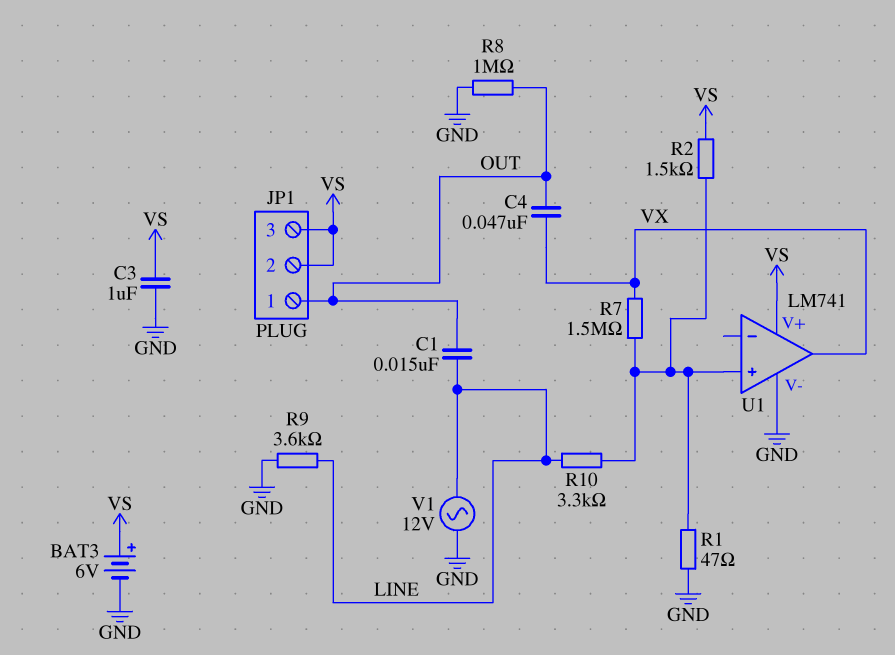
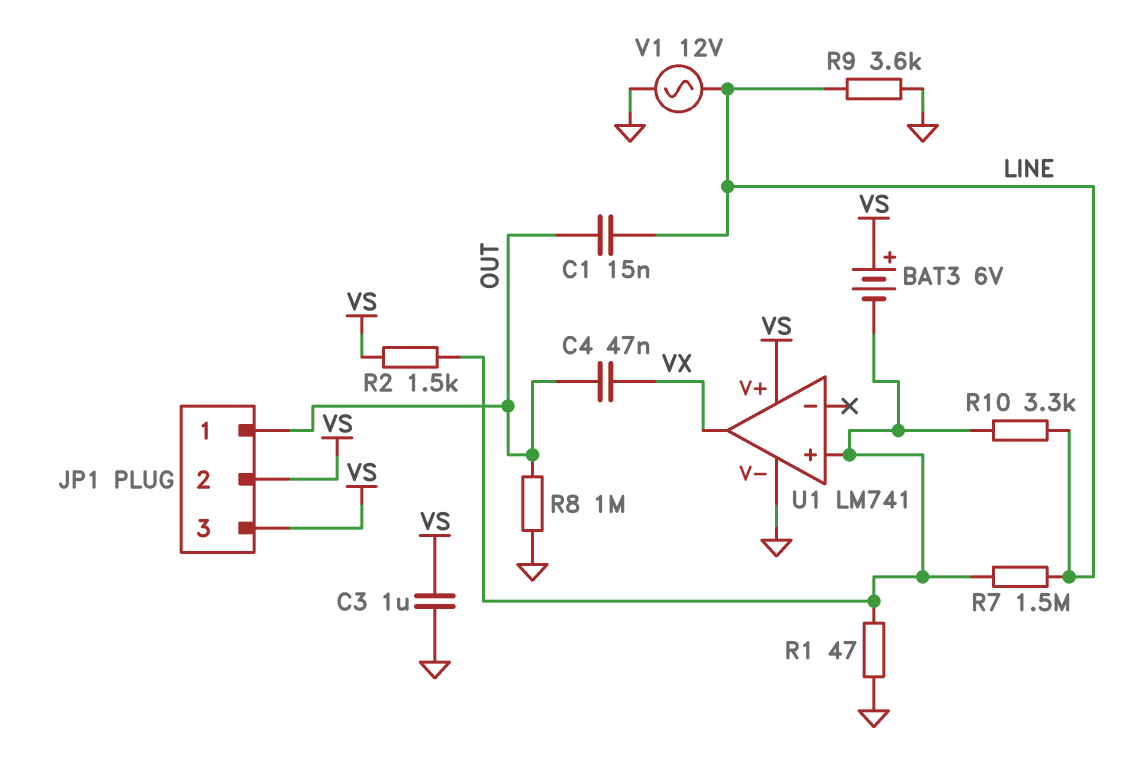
BAT3: 6V (plus VS, minus GND) -> 6V (plus VS, minus U1/in+)
R7: 1.5M (U1/in+, VX) -> 1.5M (LINE, U1/in+)

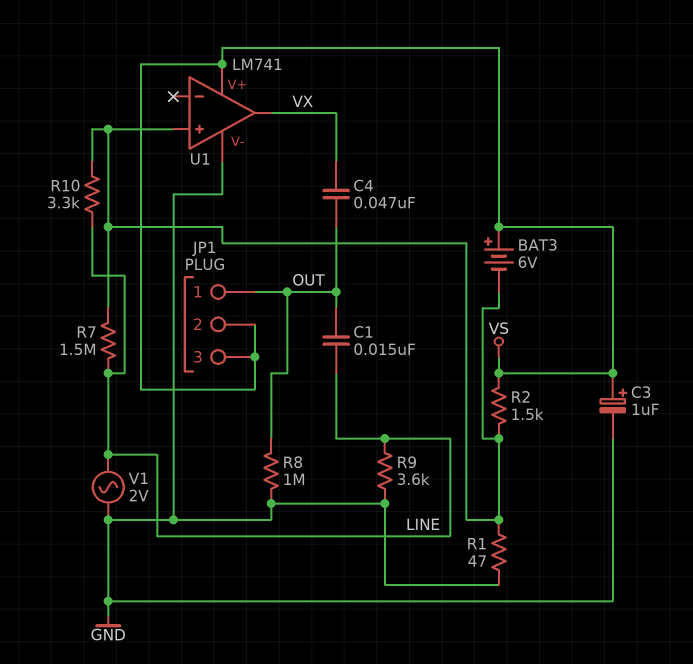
C3: 1uF (GND, VS) -> 1uF (plus VS, minus GND)
V1: AC 12V (GND, LINE) -> AC 2V (GND, LINE)

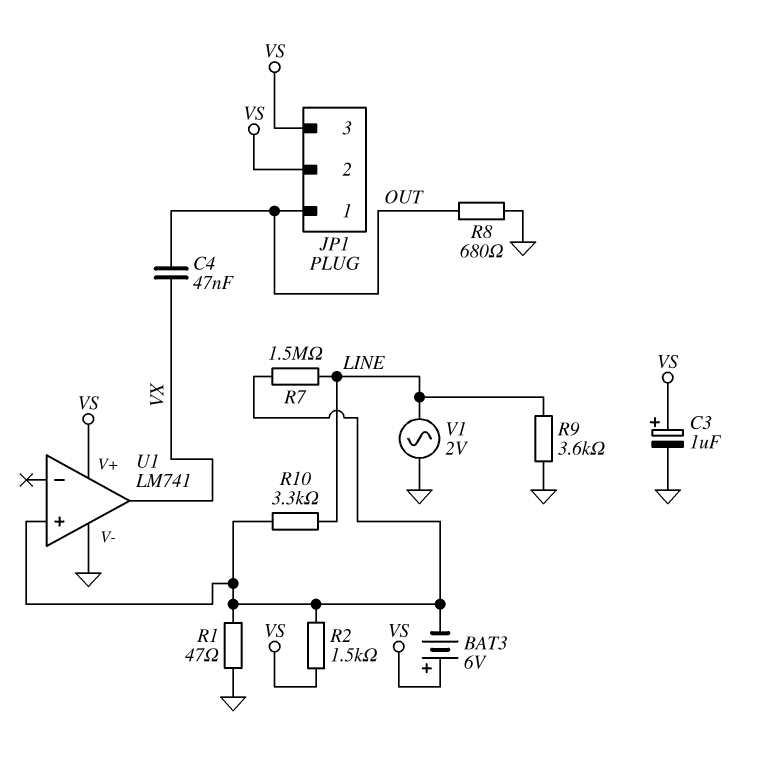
C1: 15nF (LINE, OUT) -> none
R8: 1M (GND, OUT) -> 680 (GND, OUT)

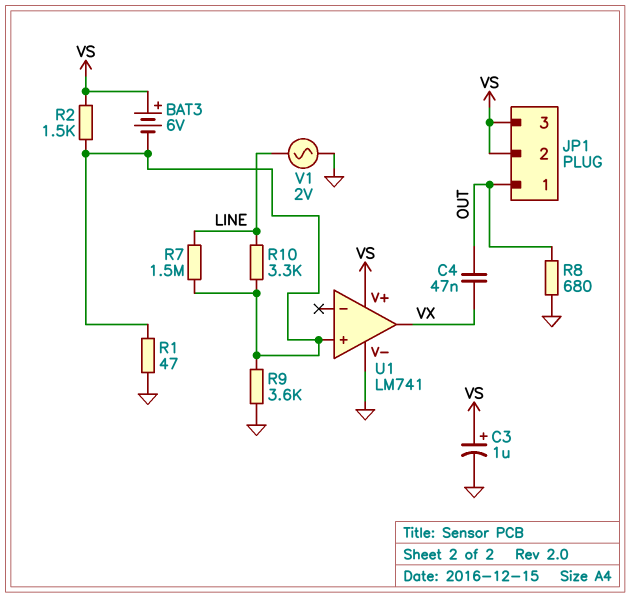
R9: 3.6k (GND, LINE) -> 3.6k (GND, U1/in+)

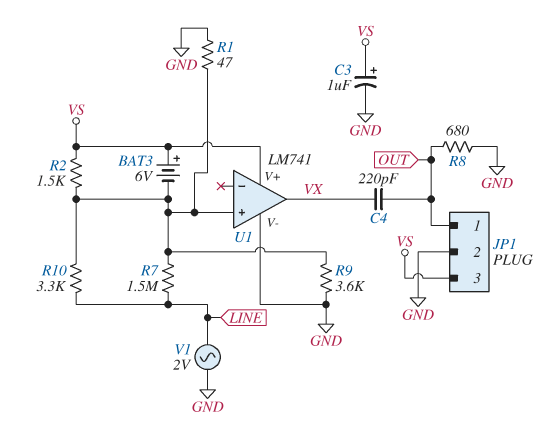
C4: 47nF (OUT, VX) -> 220pF (OUT, VX)
JP1 pin 2: VS -> GND

